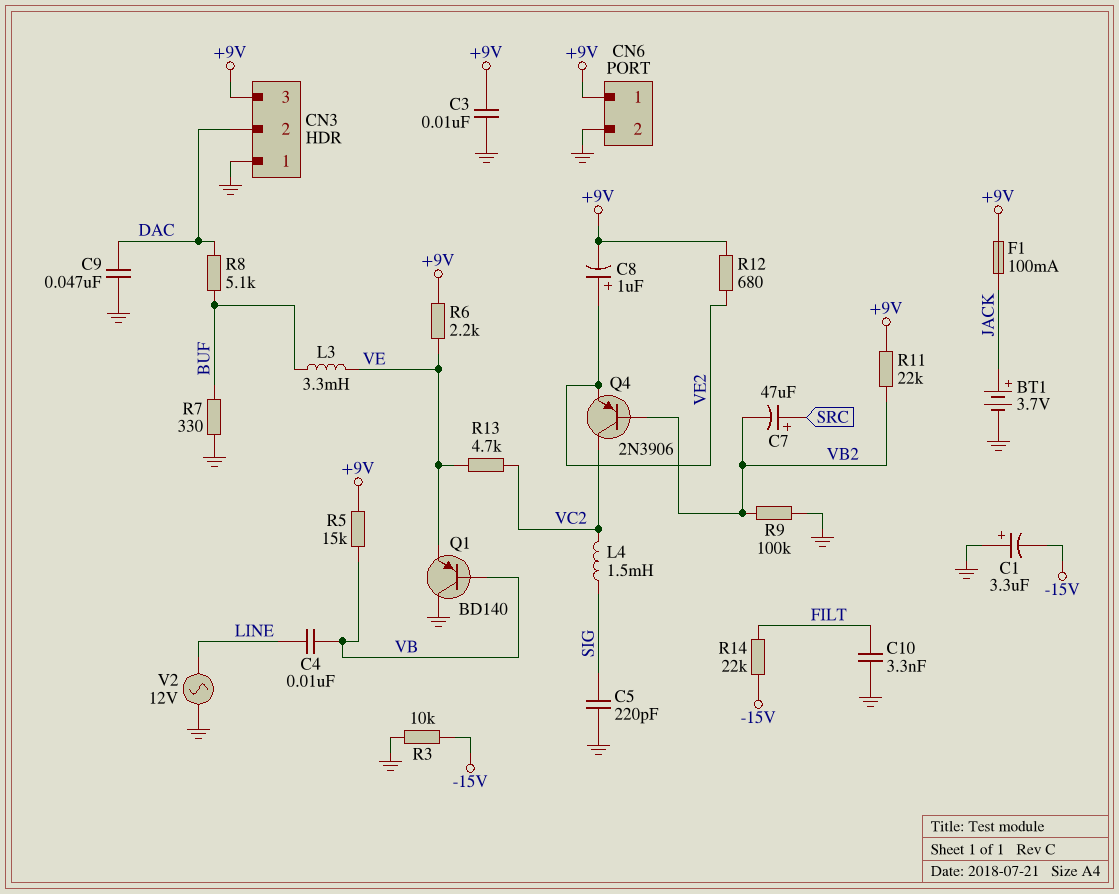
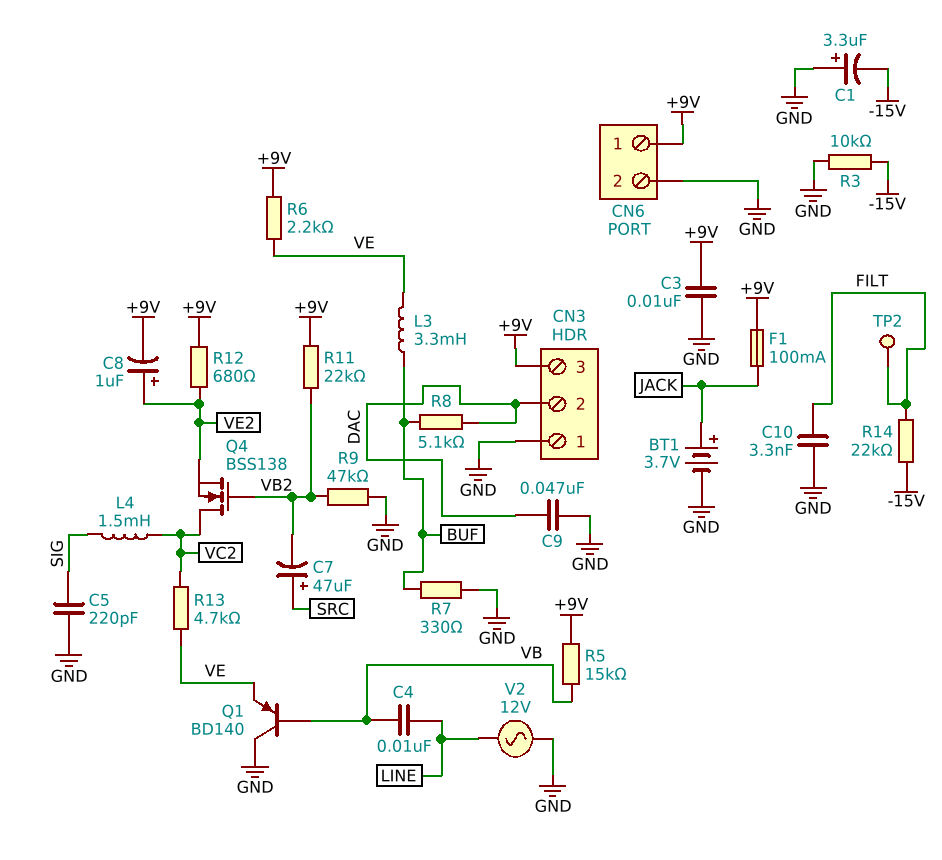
Q4: PNP 2N3906 (B VB2, C VC2, E VE2) -> NMOS BSS138 (G VB2, D VC2, S VE2)
R9: 100k (GND, VB2) -> 47k (GND, VB2)
TP2: none -> test point (FILT)

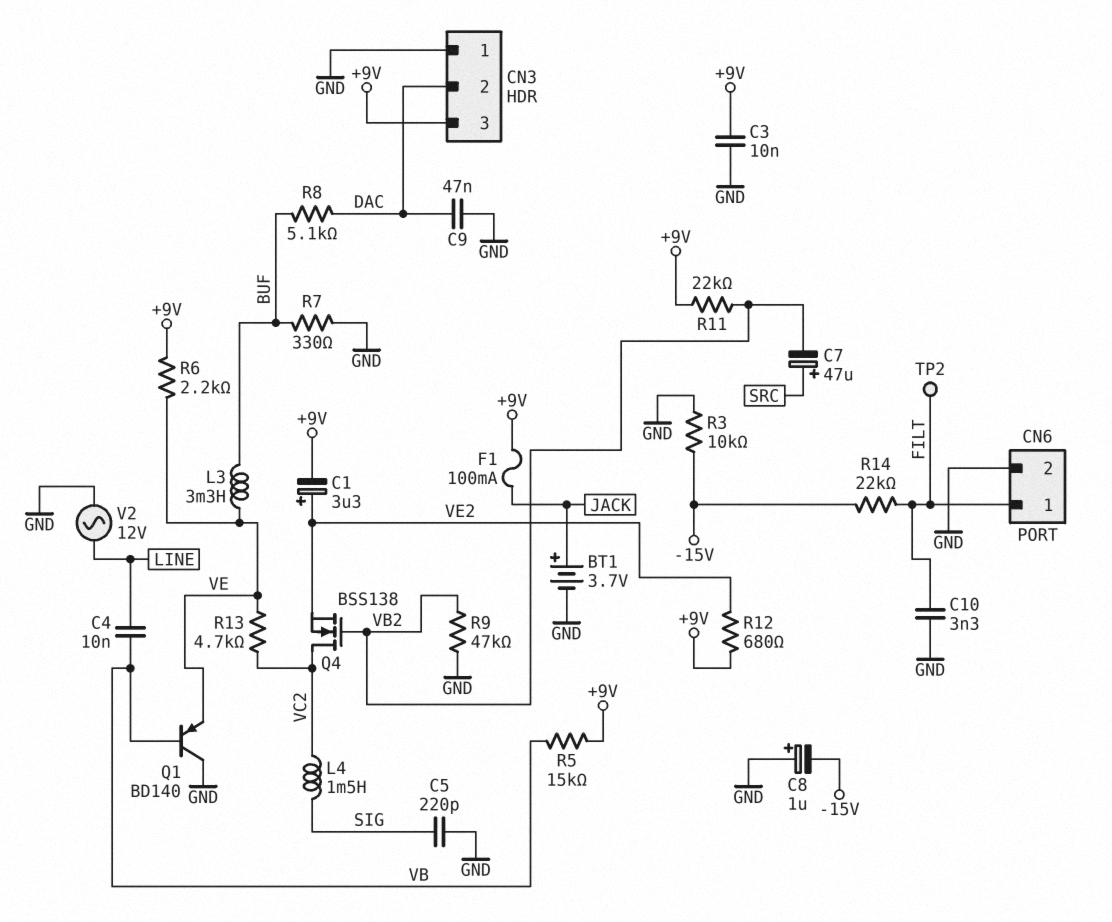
C1: 3.3uF (plus GND, minus -15V) -> 3.3uF (plus VE2, minus +9V)
C8: 1uF (plus VE2, minus +9V) -> 1uF (plus GND, minus -15V)
CN6 pin 1: +9V -> FILT

